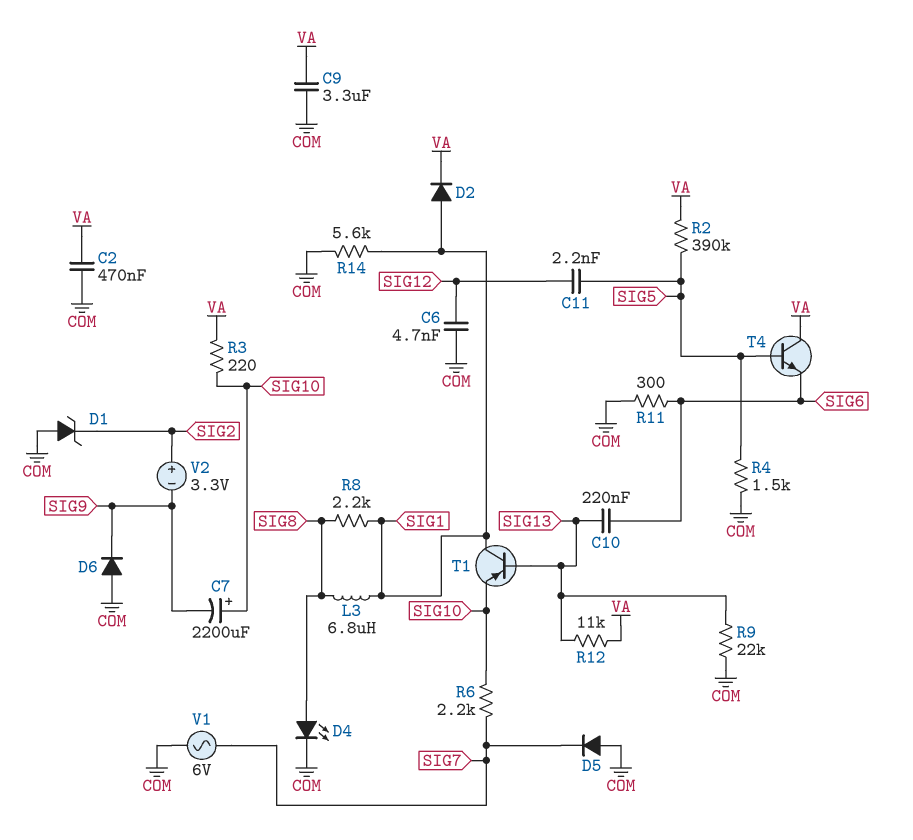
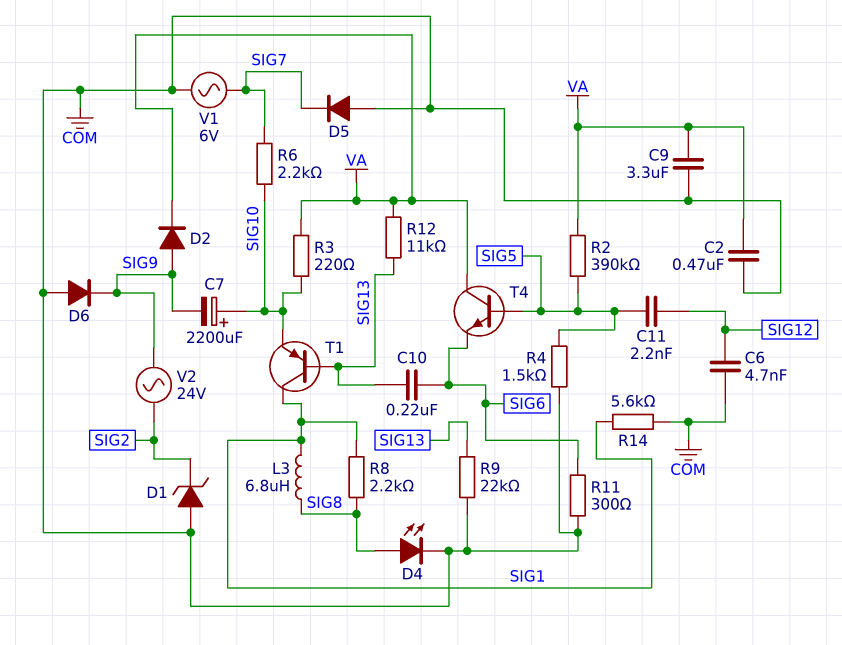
D2: diode (A SIG1, K VA) -> diode (A SIG9, K VA)
V2: 3.3V (plus SIG2, minus SIG9) -> AC 24V (SIG2, SIG9)

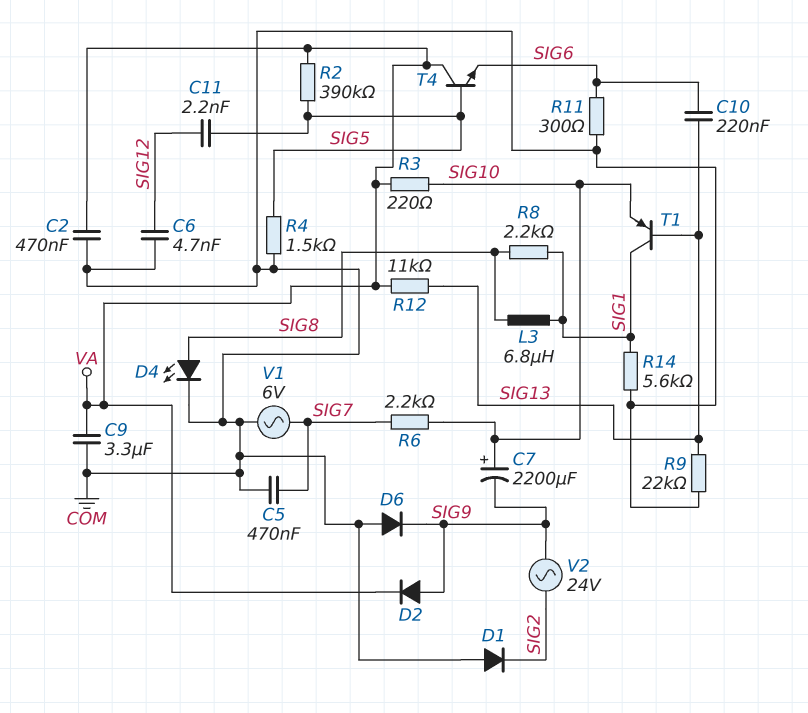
C5: none -> 470nF (COM, SIG7)
D1: zener (A COM, K SIG2) -> diode (A COM, K SIG2)
D5: diode (A COM, K SIG7) -> none

